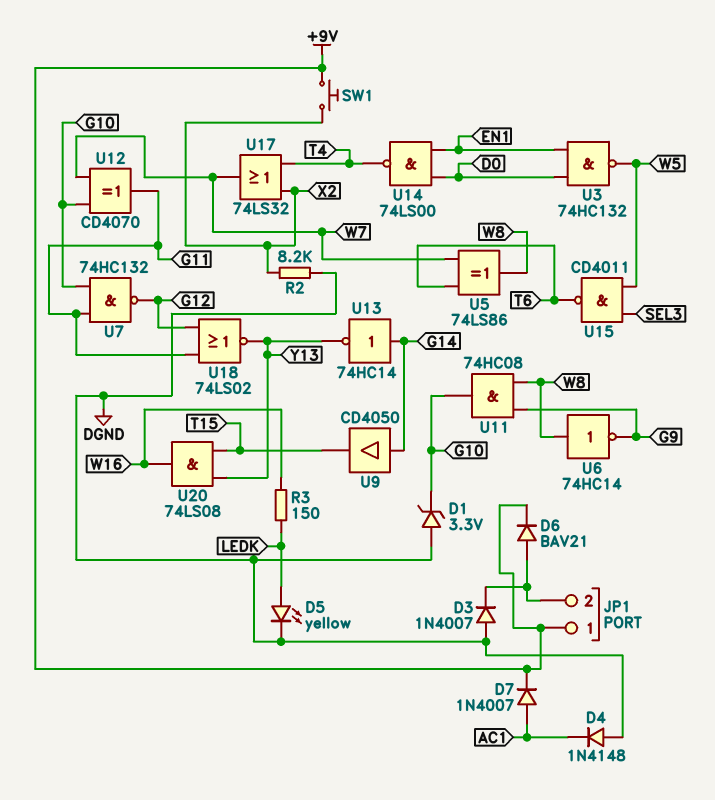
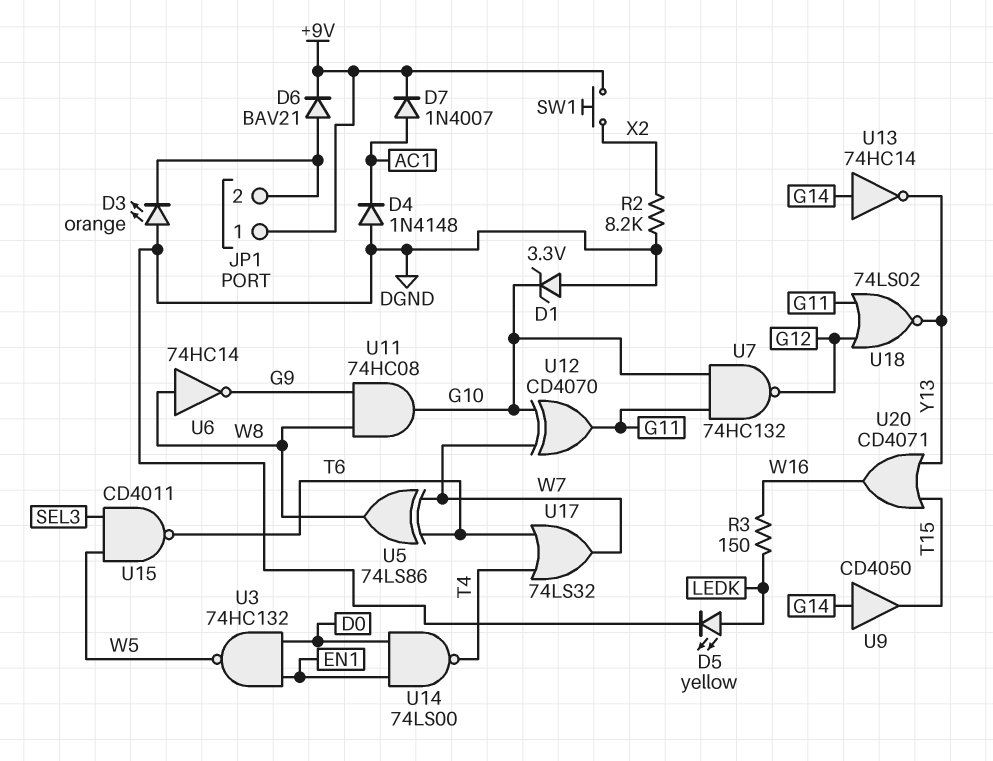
D3: diode 1N4007 (A DGND, K JP1/2) -> LED orange (A DGND, K JP1/2)
U17: OR 74LS32 (in T4, in X2, out W7) -> OR 74LS32 (in T4, in T6, out W7)
U20: AND 74LS08 (in T15, in Y13, out W16) -> OR CD4071 (in T15, in Y13, out W16)

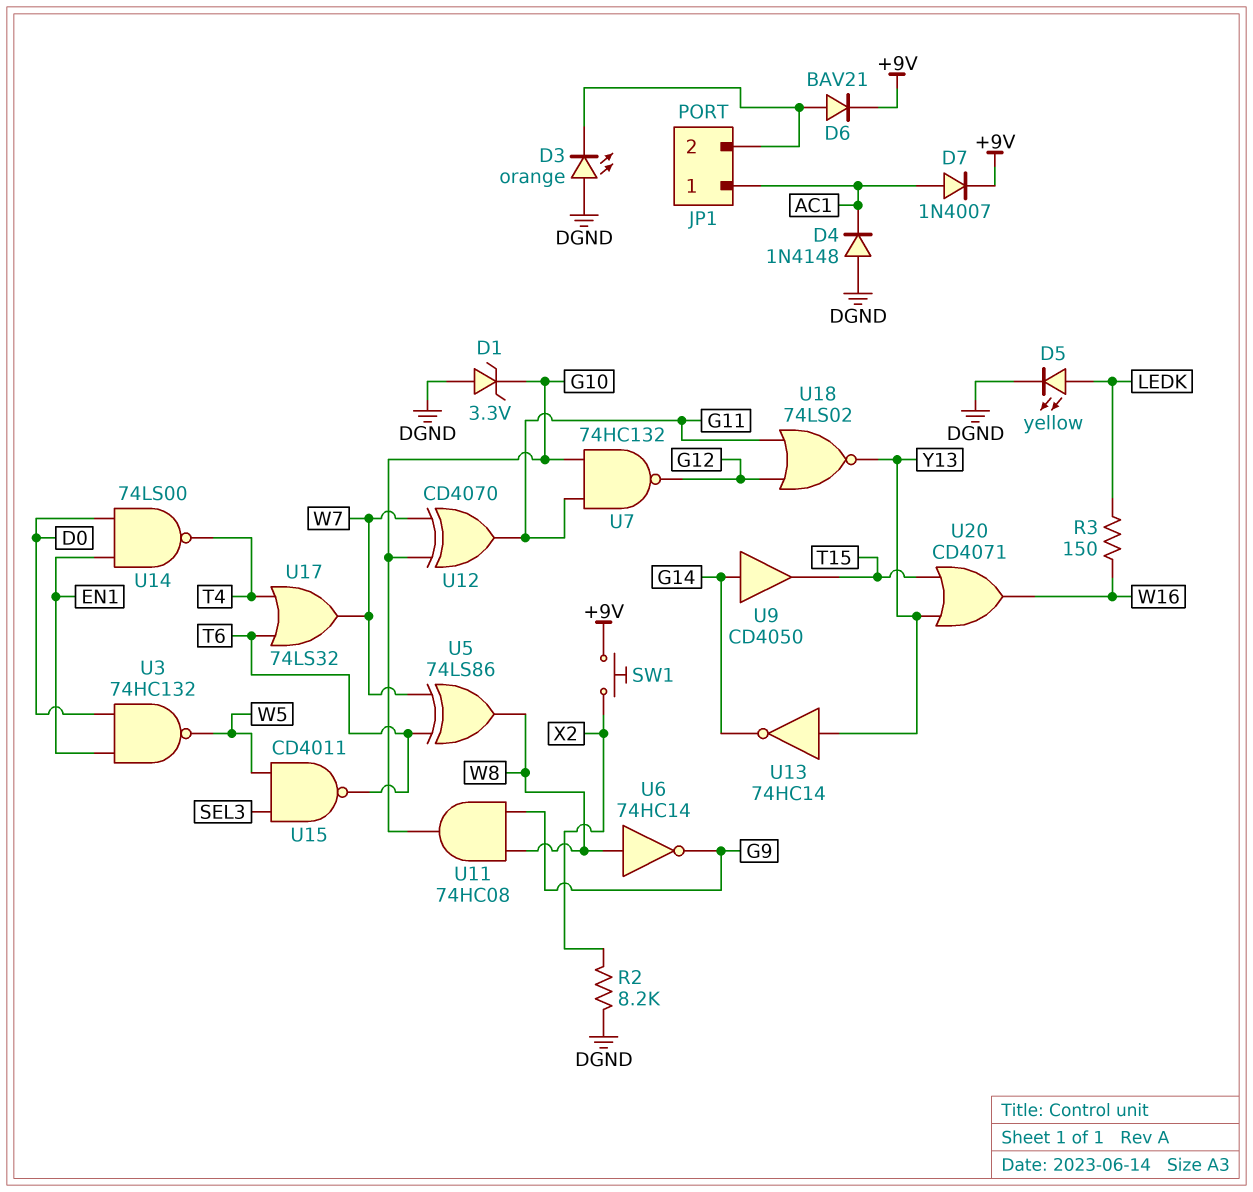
JP1 pin 1: +9V -> AC1
U13: NOT 74HC14 (in G14, out Y13) -> NOT 74HC14 (in Y13, out G14)

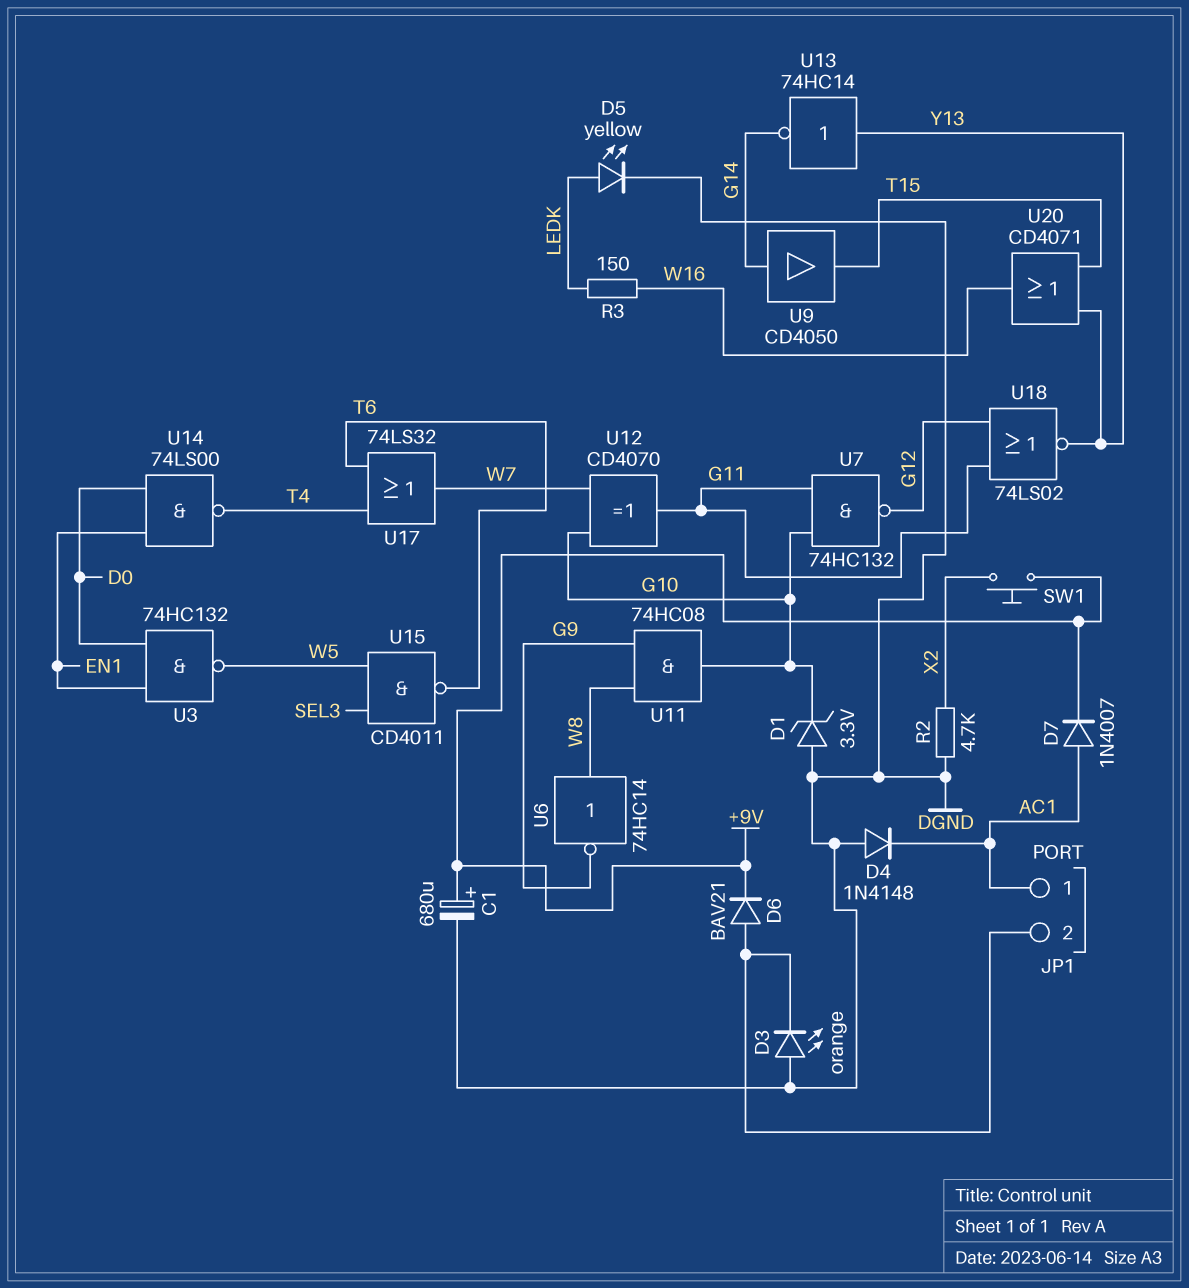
C1: none -> 680uF (plus +9V, minus DGND)
R2: 8.2k (DGND, X2) -> 4.7k (DGND, X2)
U5: XOR 74LS86 (in T6, in W7, out W8) -> none

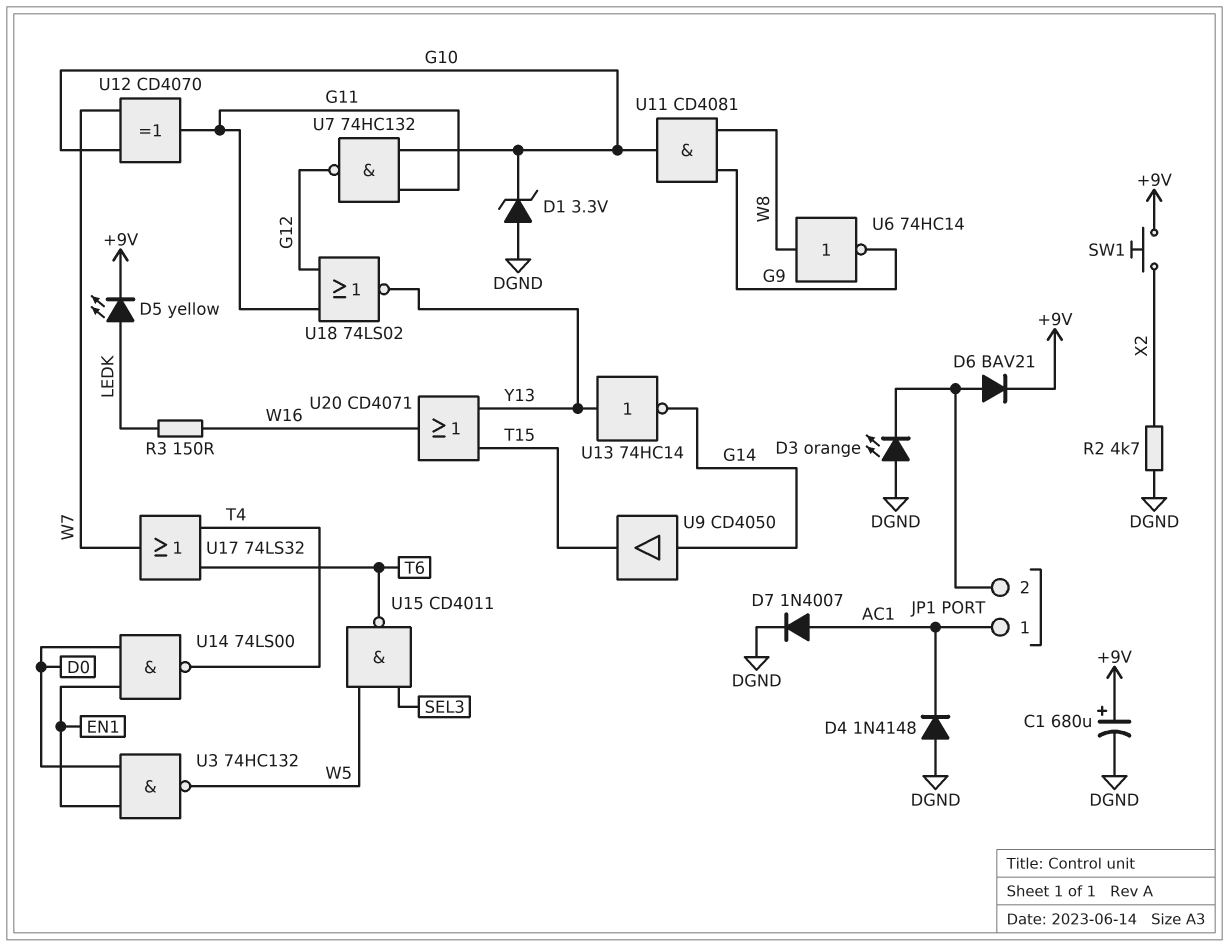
D5: LED yellow (A LEDK, K DGND) -> LED yellow (A LEDK, K +9V)
D7: diode 1N4007 (A AC1, K +9V) -> diode 1N4007 (A AC1, K DGND)
U11: AND 74HC08 (in G9, in W8, out G10) -> AND CD4081 (in G9, in W8, out G10)

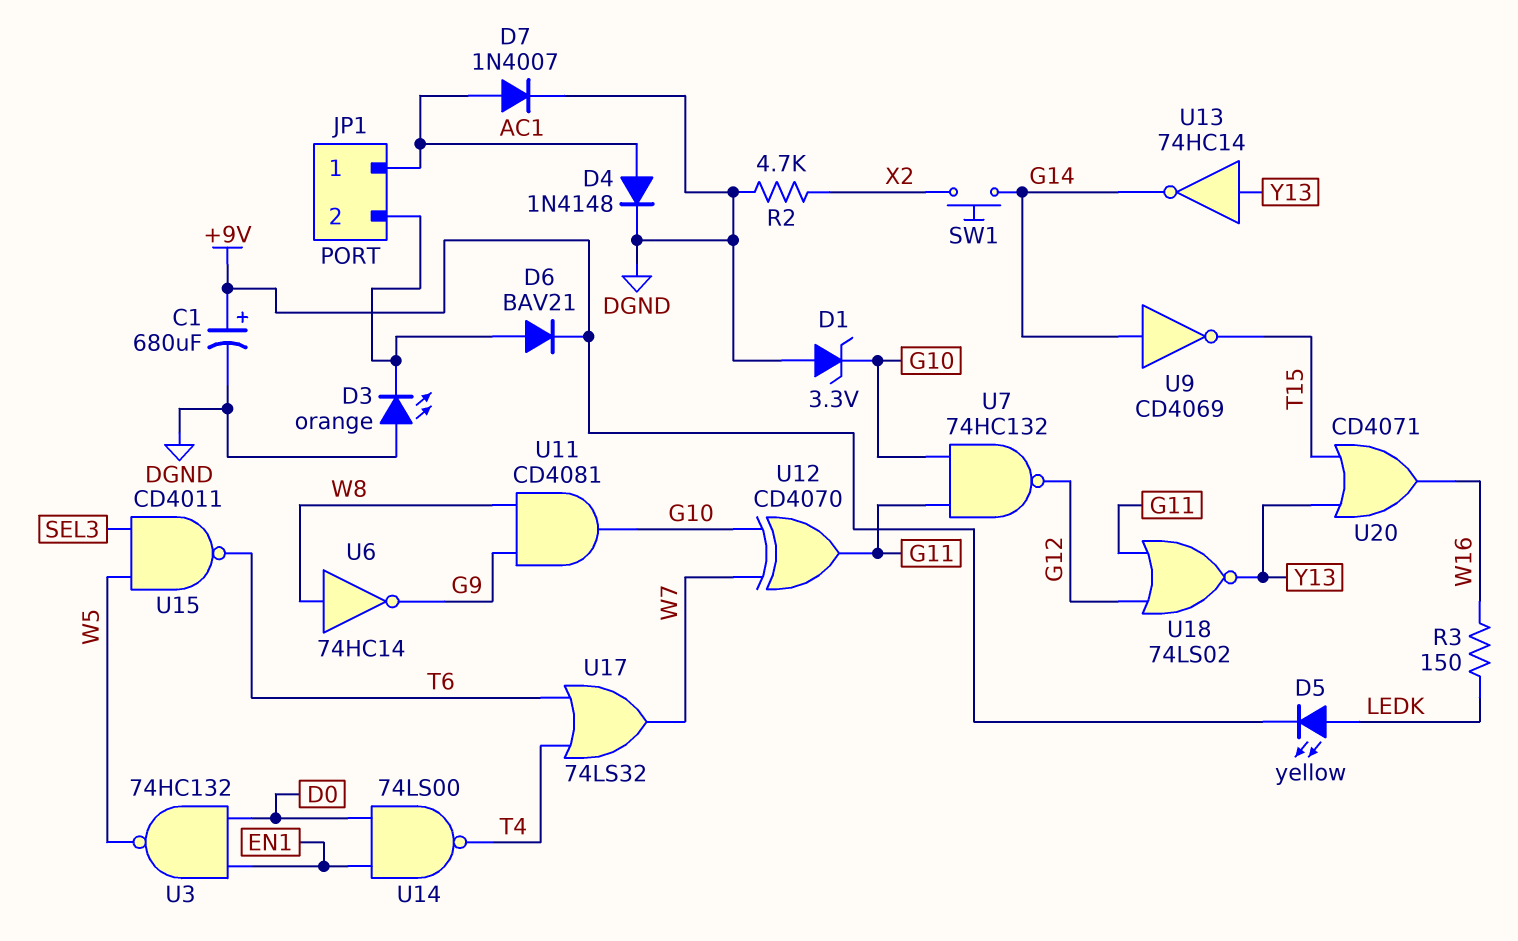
D4: diode 1N4148 (A DGND, K AC1) -> diode 1N4148 (A AC1, K DGND)
SW1: button (+9V, X2) -> button (G14, X2)
U9: buffer CD4050 (in G14, out T15) -> NOT CD4069 (in G14, out T15)

